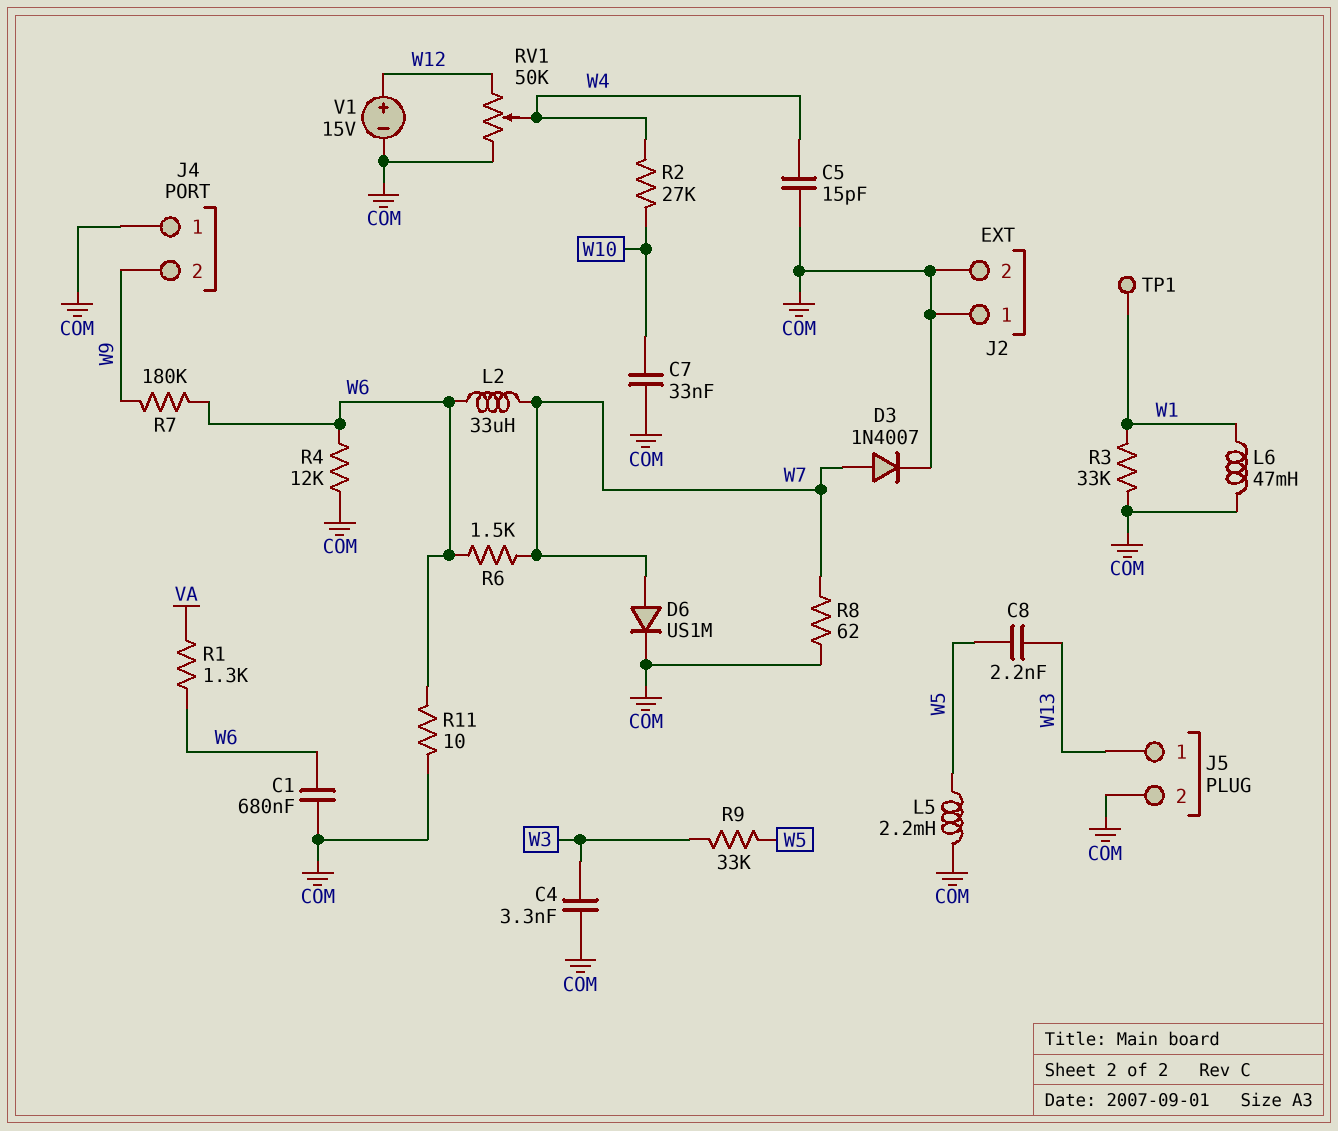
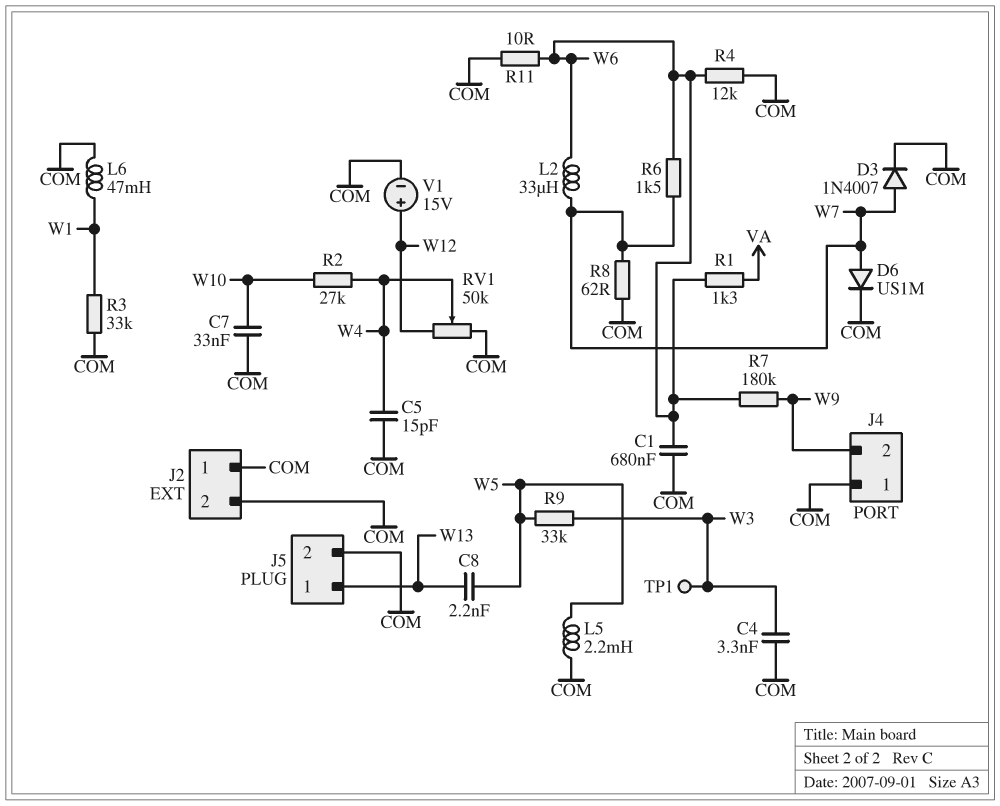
TP1: test point (W1) -> test point (W3)

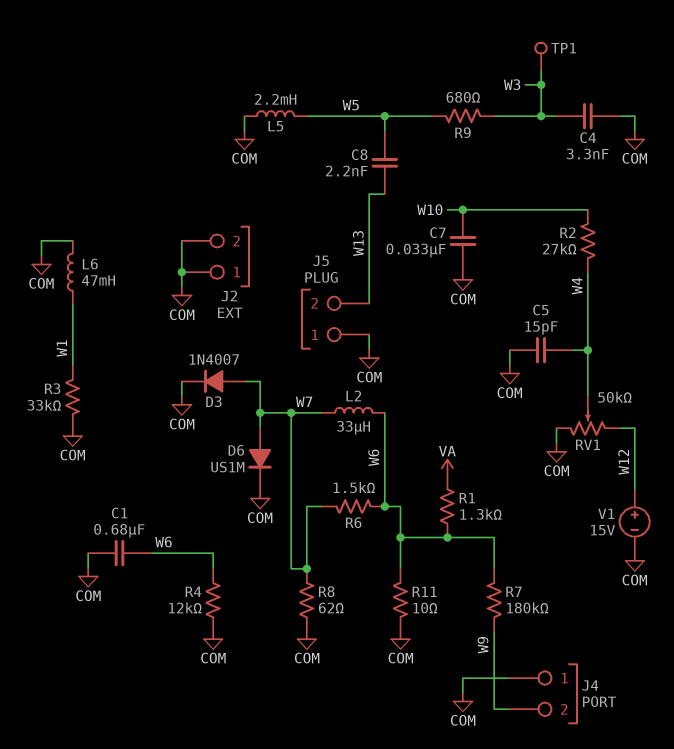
J5 pin 1: W13 -> COM
J5 pin 2: COM -> W13
R9: 33k (W3, W5) -> 680 (W3, W5)

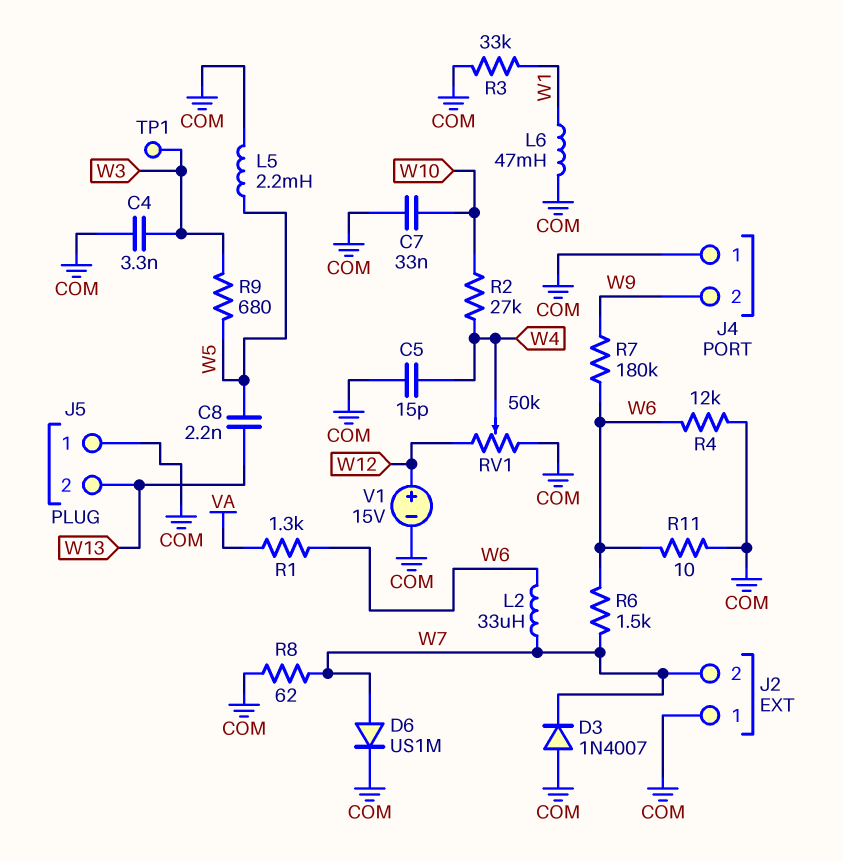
C1: 680nF (COM, W6) -> none
D3: diode 1N4007 (A W7, K COM) -> diode 1N4007 (A COM, K W7)
J2 pin 2: COM -> W7

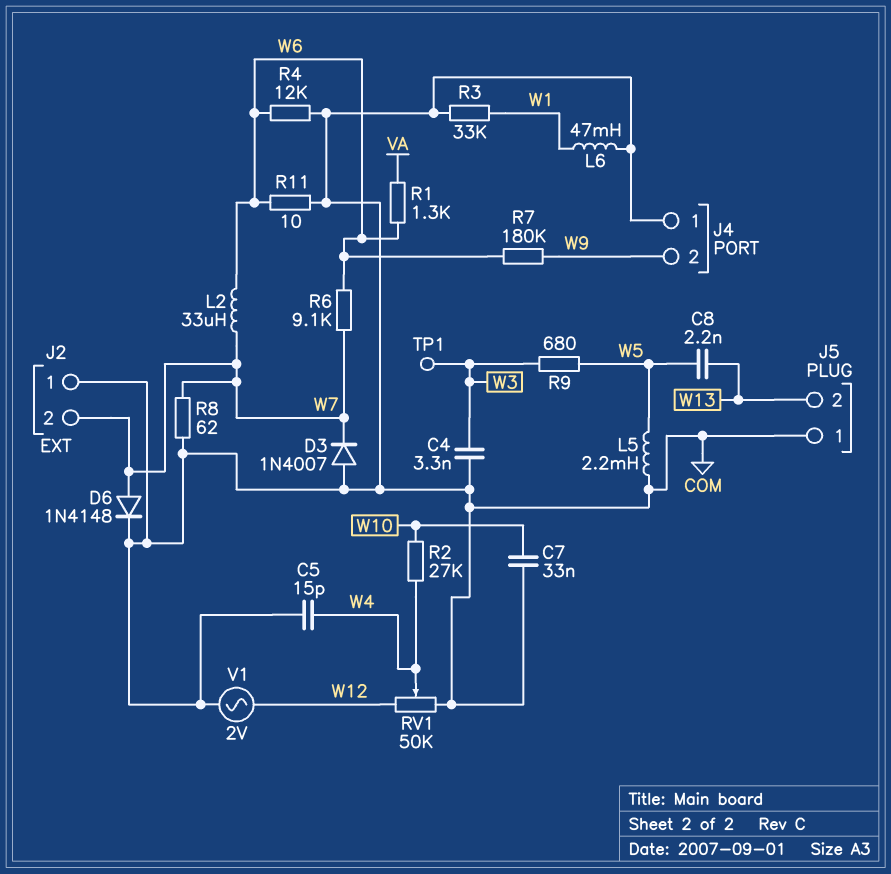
D6: diode US1M (A W7, K COM) -> diode 1N4148 (A W7, K COM)
R6: 1.5k (W6, W7) -> 9.1k (W6, W7)
V1: 15V (plus W12, minus COM) -> AC 2V (COM, W12)

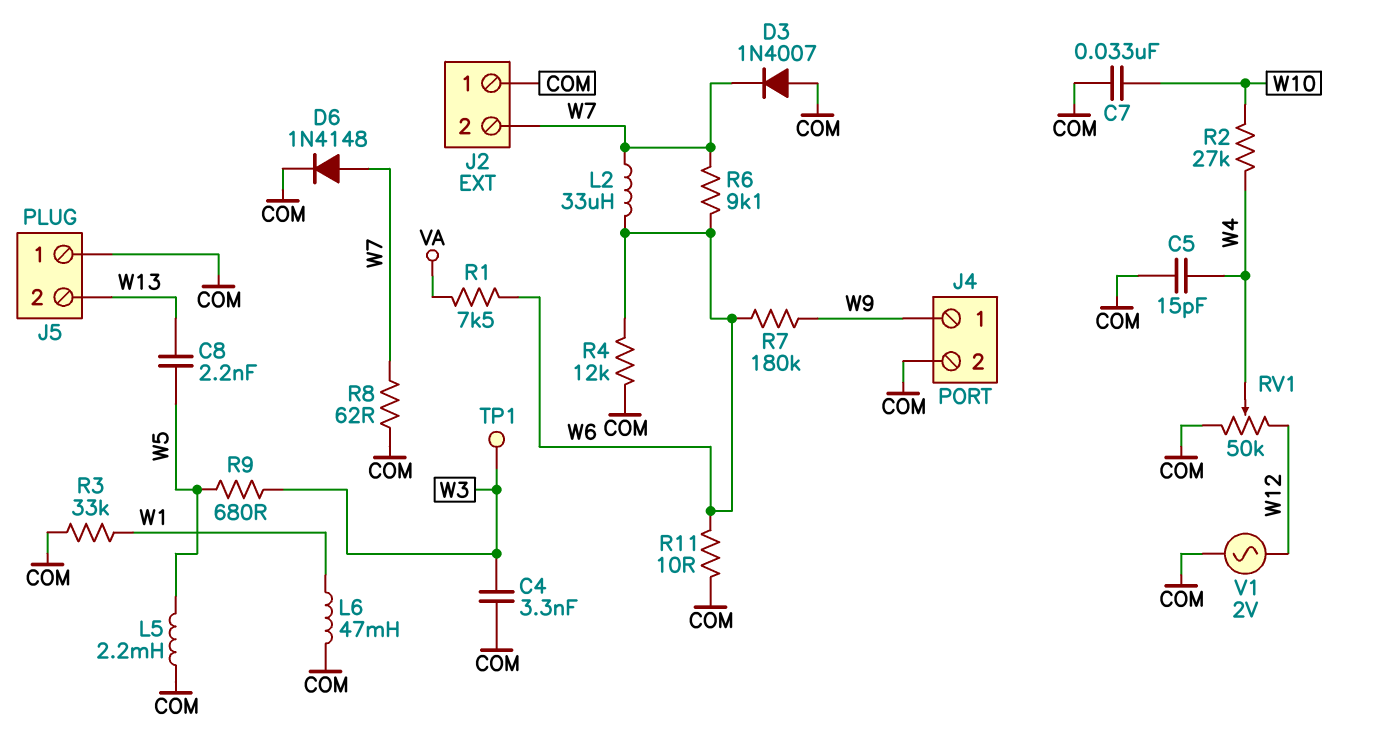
J4 pin 1: COM -> W9
J4 pin 2: W9 -> COM
R1: 1.3k (VA, W6) -> 7.5k (VA, W6)

